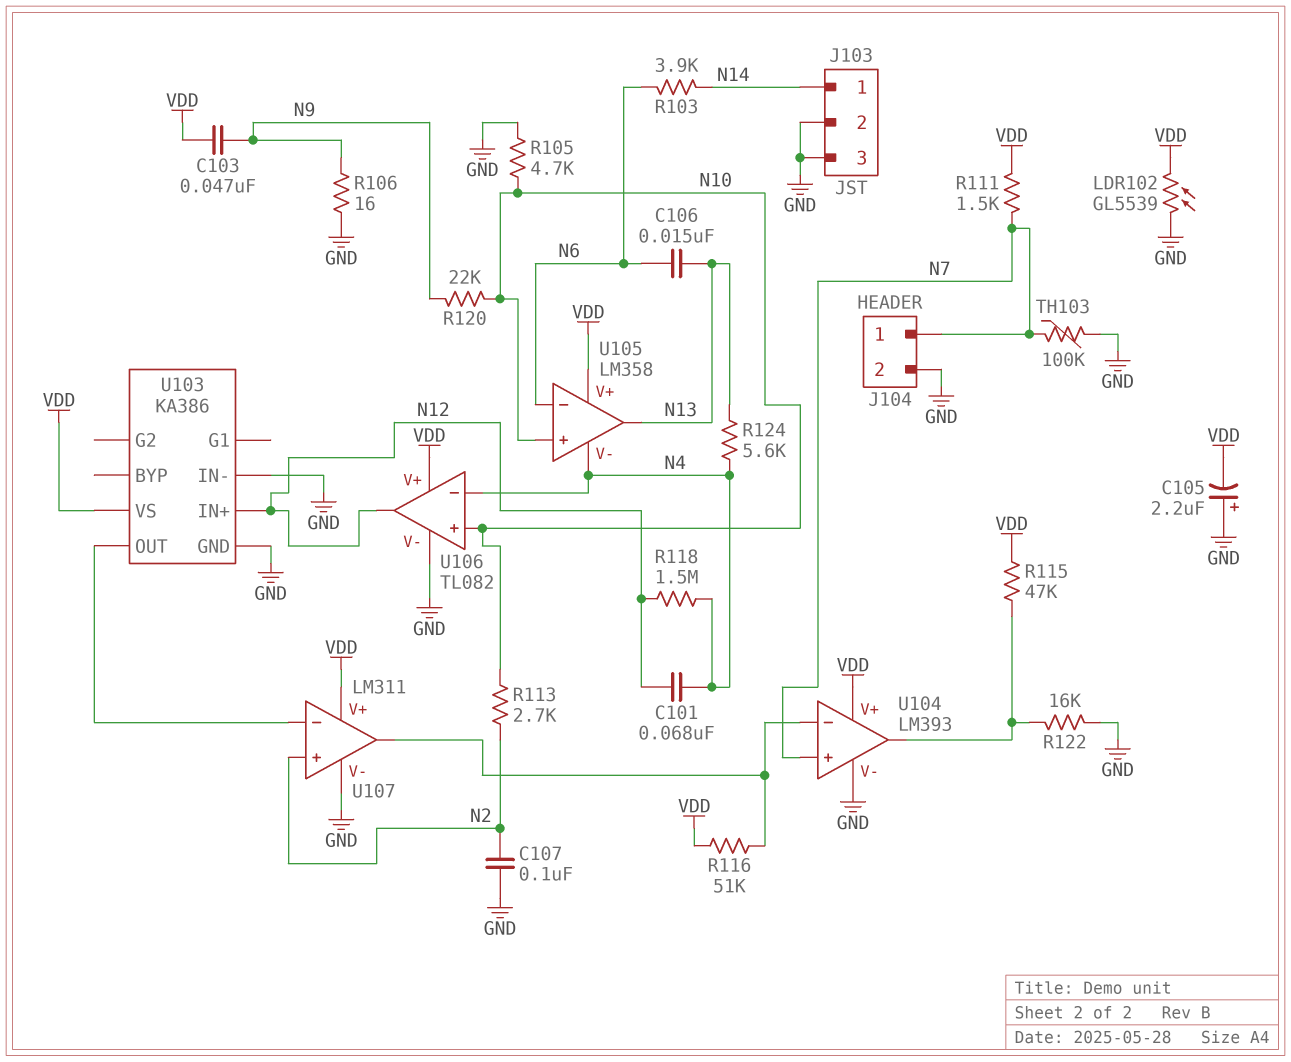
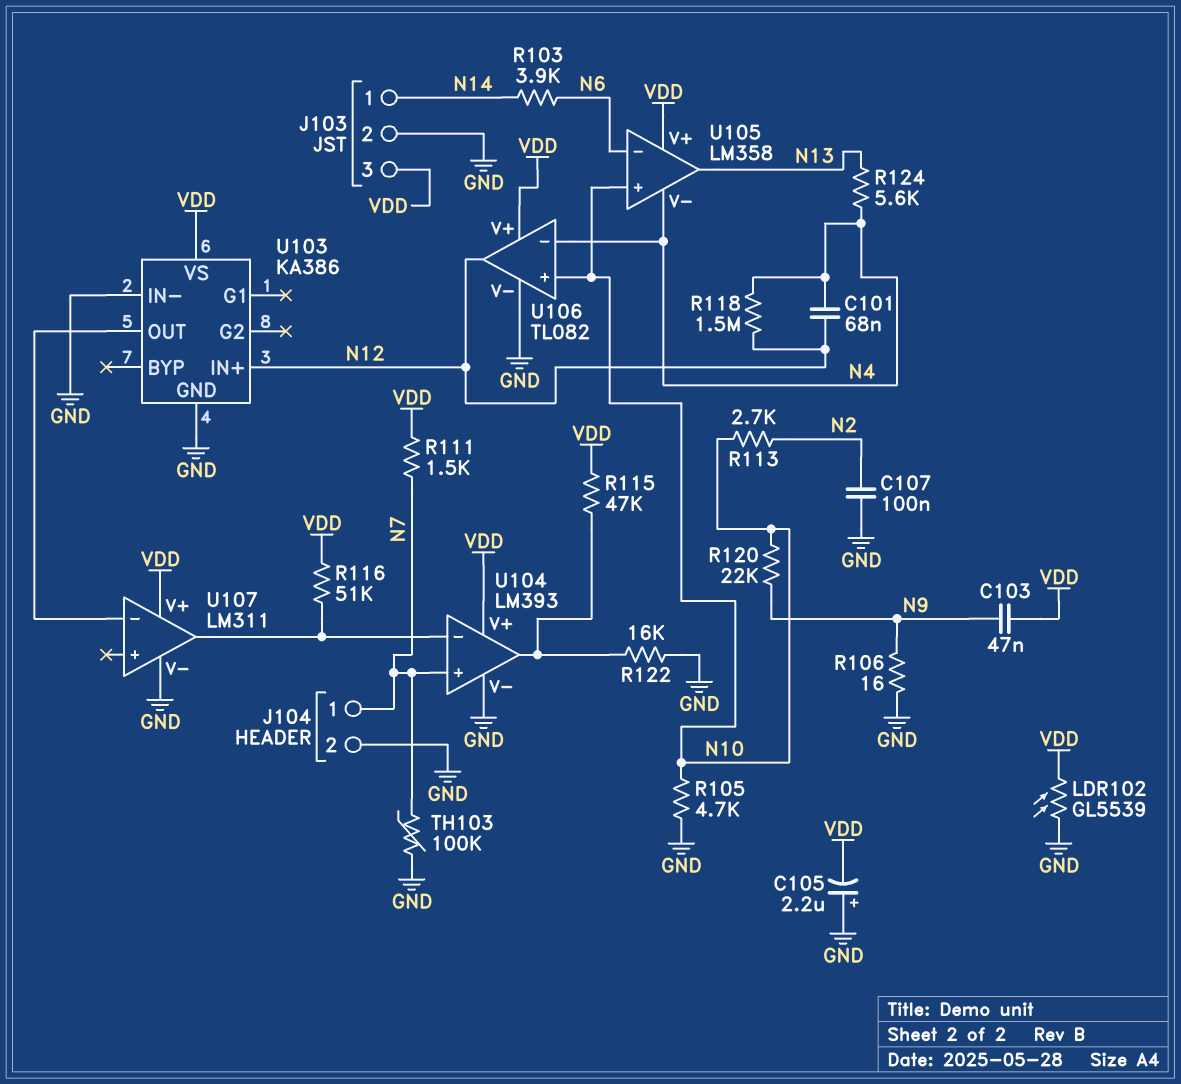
C106: 15nF (N6, N13) -> none
J103 pin 3: GND -> VDD
U107 pin in+: N2 -> none

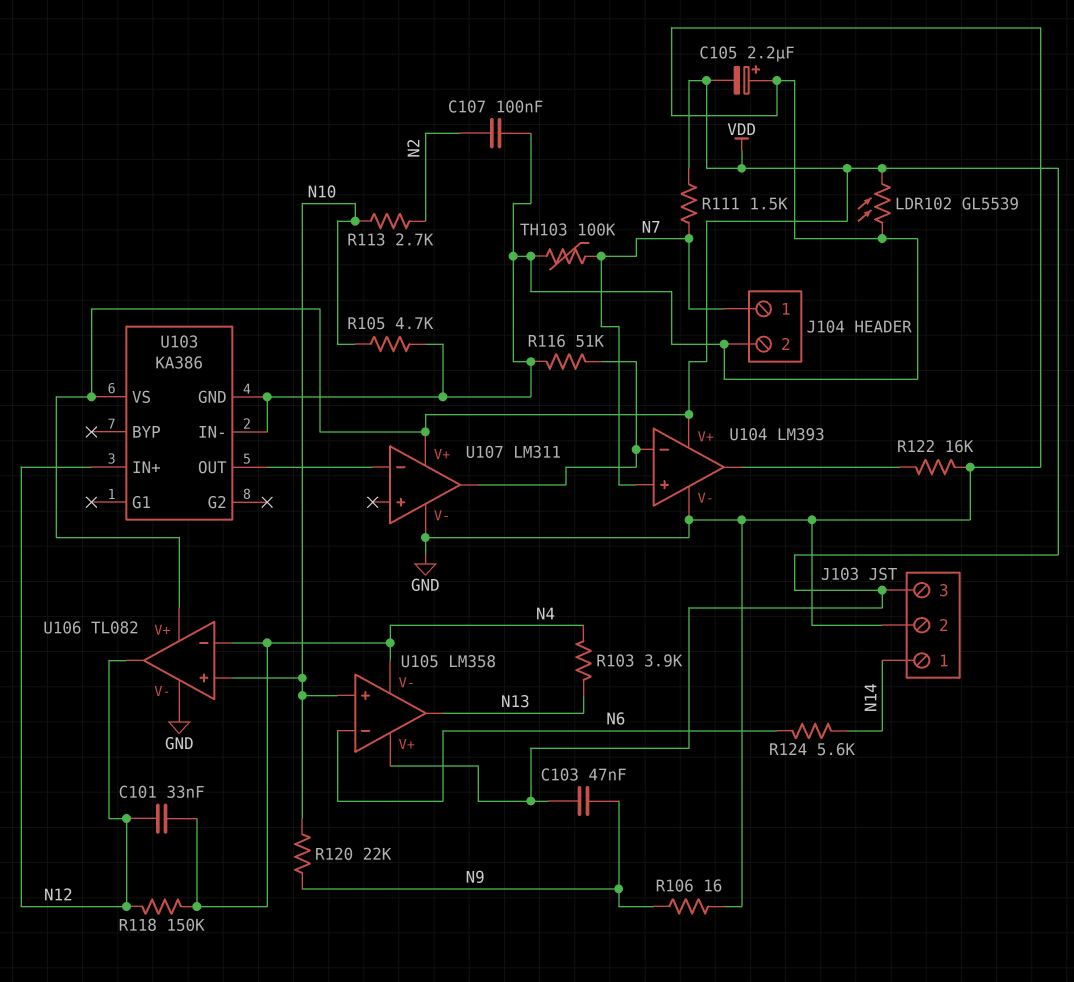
C101: 68nF (N4, N12) -> 33nF (N4, N12)
R103: 3.9k (N6, N14) -> 3.9k (N4, N13)
R115: 47k (U104/out, VDD) -> none
R116: 51k (U104/in-, VDD) -> 51k (GND, U104/in-)
R118: 1.5M (N4, N12) -> 150k (N4, N12)
R124: 5.6k (N4, N13) -> 5.6k (N6, N14)

